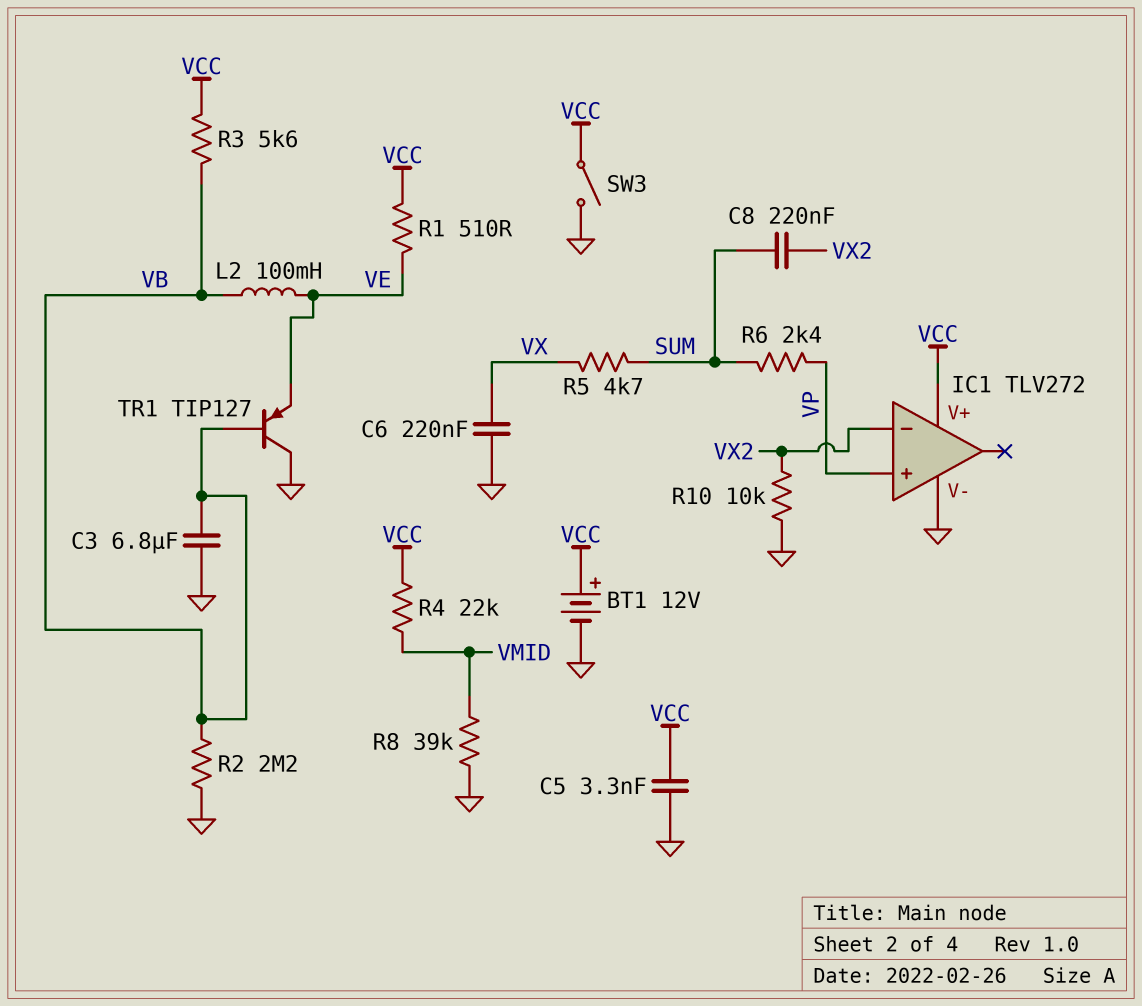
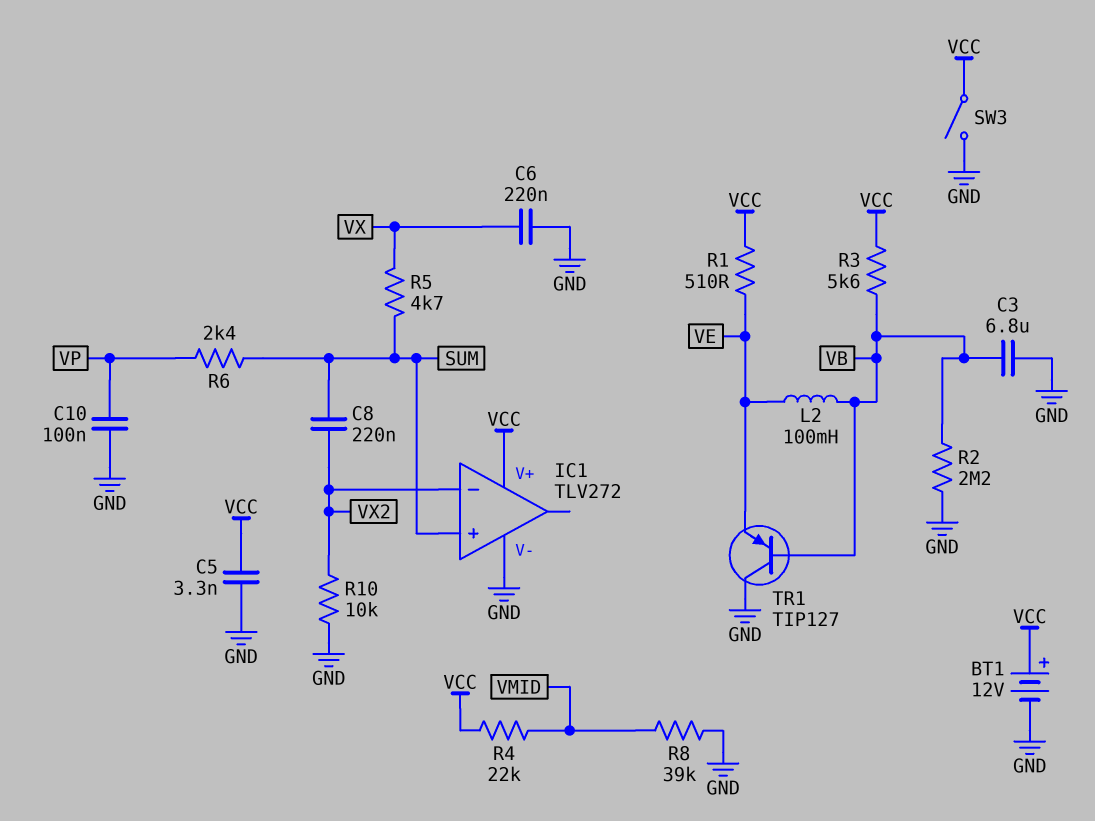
C10: none -> 100nF (GND, VP)
IC1 pin in+: VP -> SUM

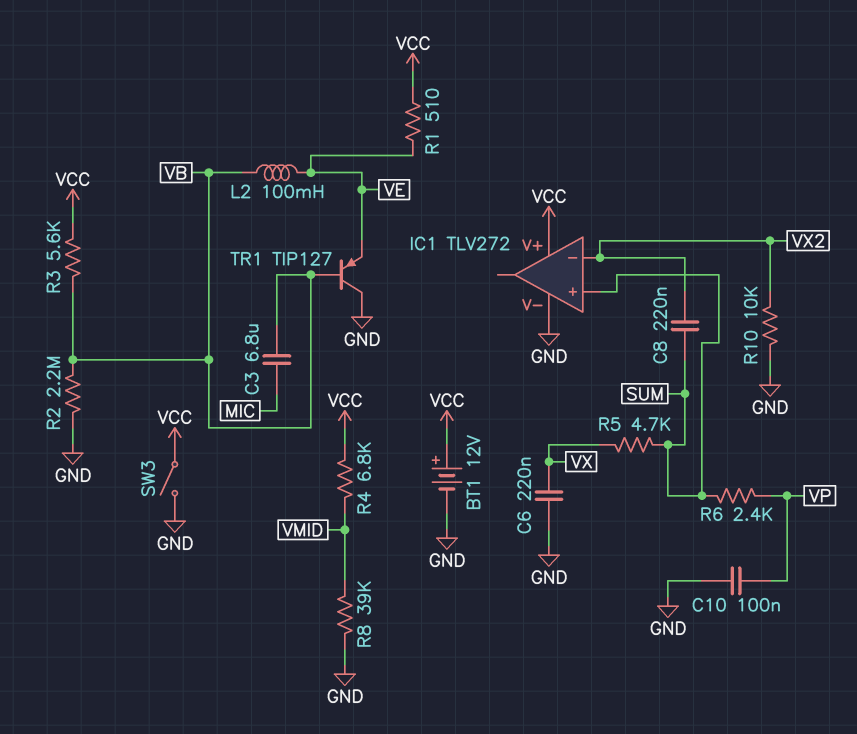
C3: 6.8uF (GND, VB) -> 6.8uF (MIC, VB)
C5: 3.3nF (GND, VCC) -> none
R4: 22k (VCC, VMID) -> 6.8k (VCC, VMID)

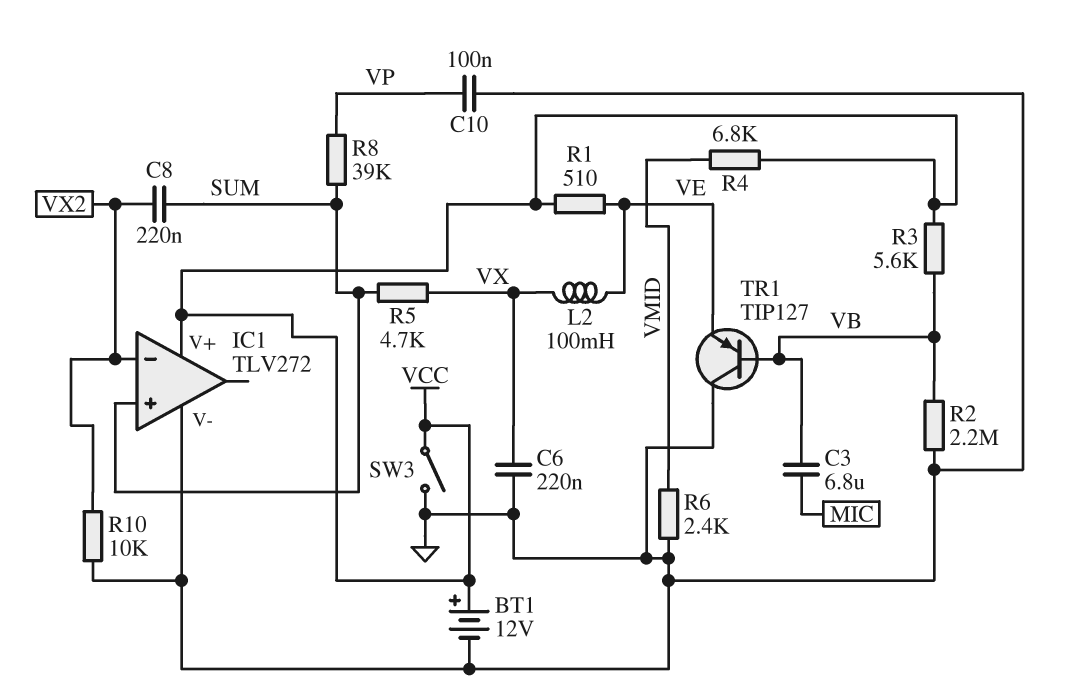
L2: 100mH (VB, VE) -> 100mH (VE, VX)
R6: 2.4k (SUM, VP) -> 2.4k (GND, VMID)
R8: 39k (GND, VMID) -> 39k (SUM, VP)

